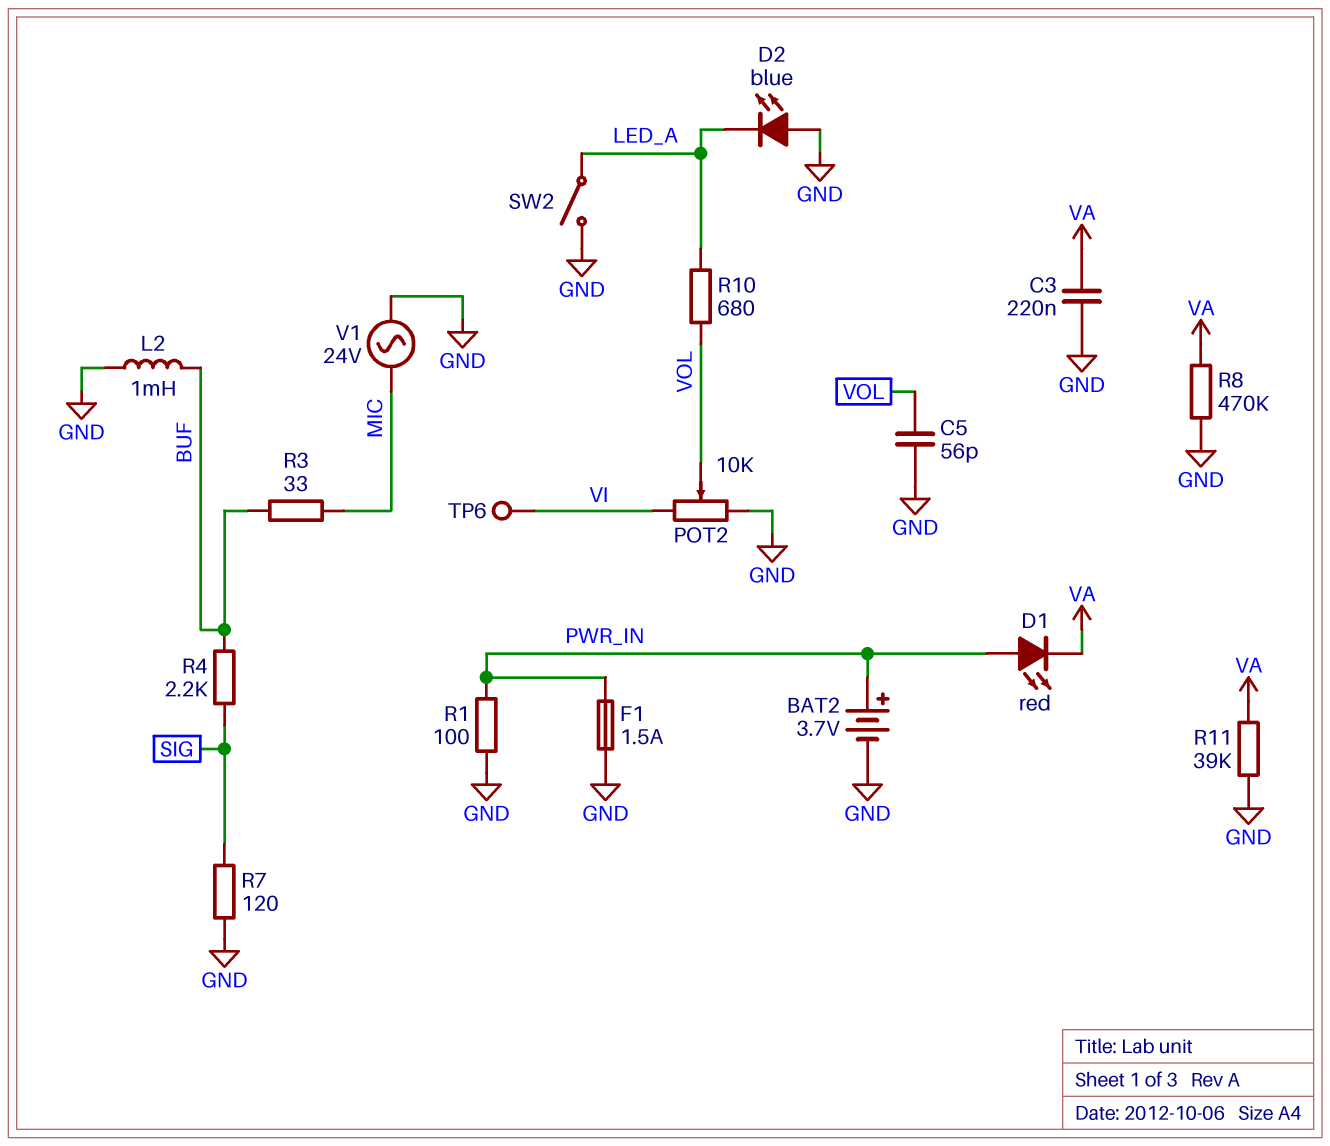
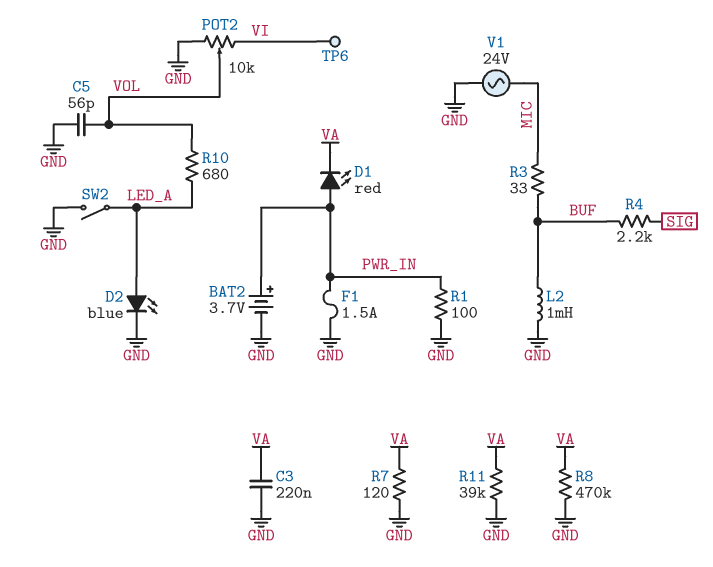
D2: LED blue (A GND, K LED_A) -> LED blue (A LED_A, K GND)
R7: 120 (GND, SIG) -> 120 (GND, VA)

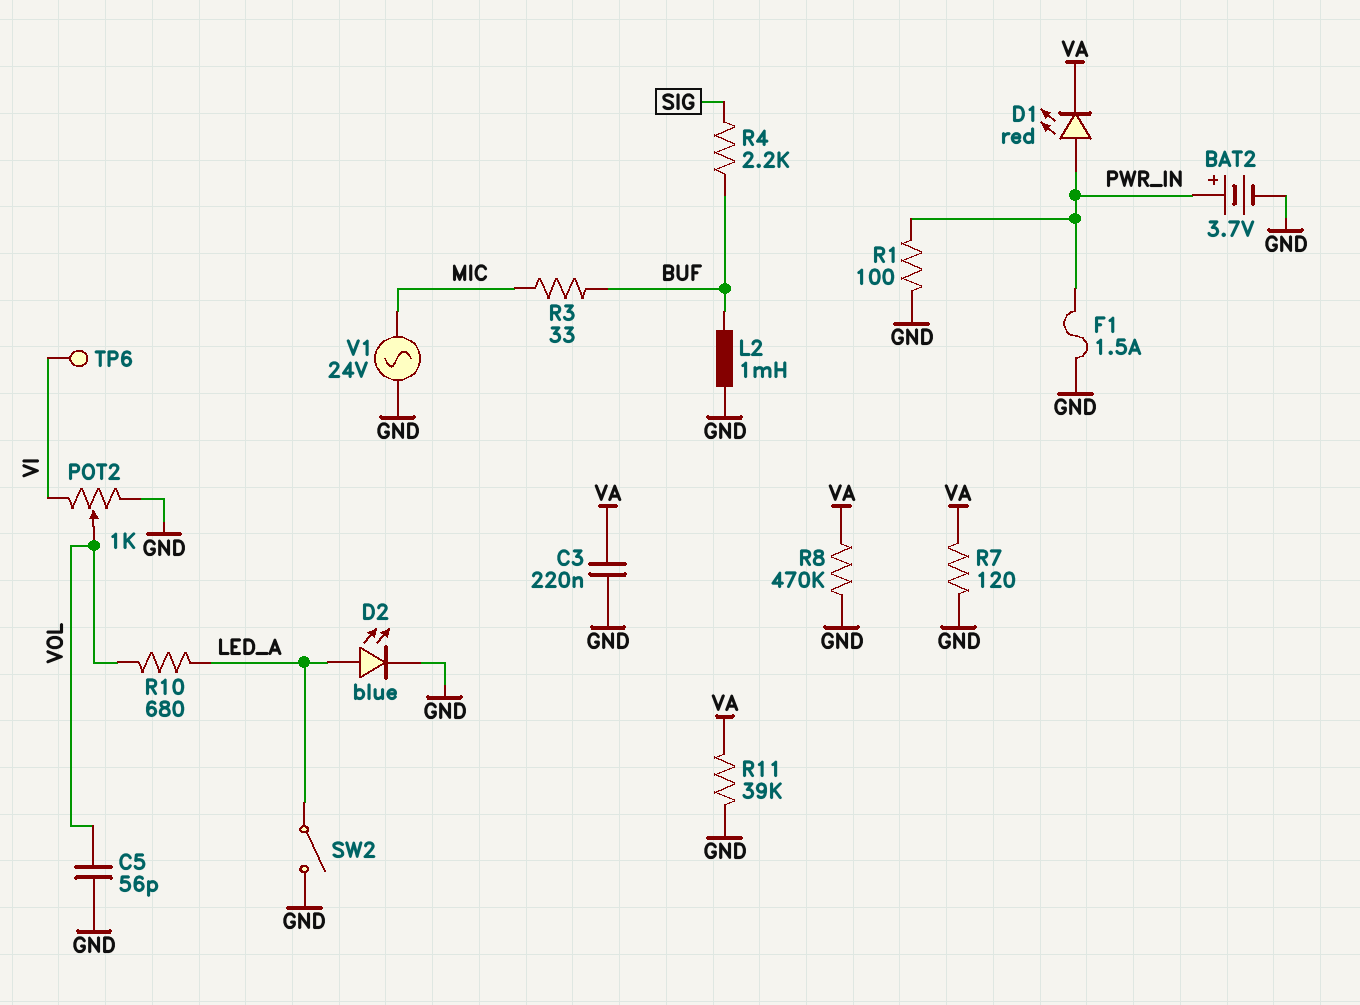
POT2: 10k (GND, VI, wiper VOL) -> 1k (GND, VI, wiper VOL)

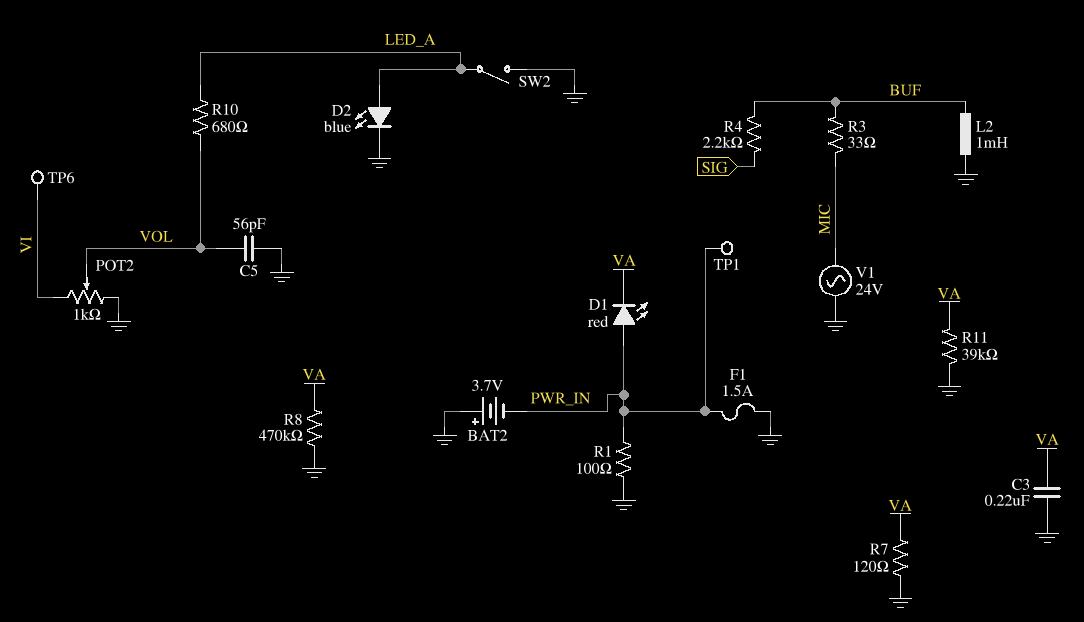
BAT2: 3.7V (plus PWR_IN, minus GND) -> 3.7V (plus GND, minus PWR_IN)
TP1: none -> test point (PWR_IN)

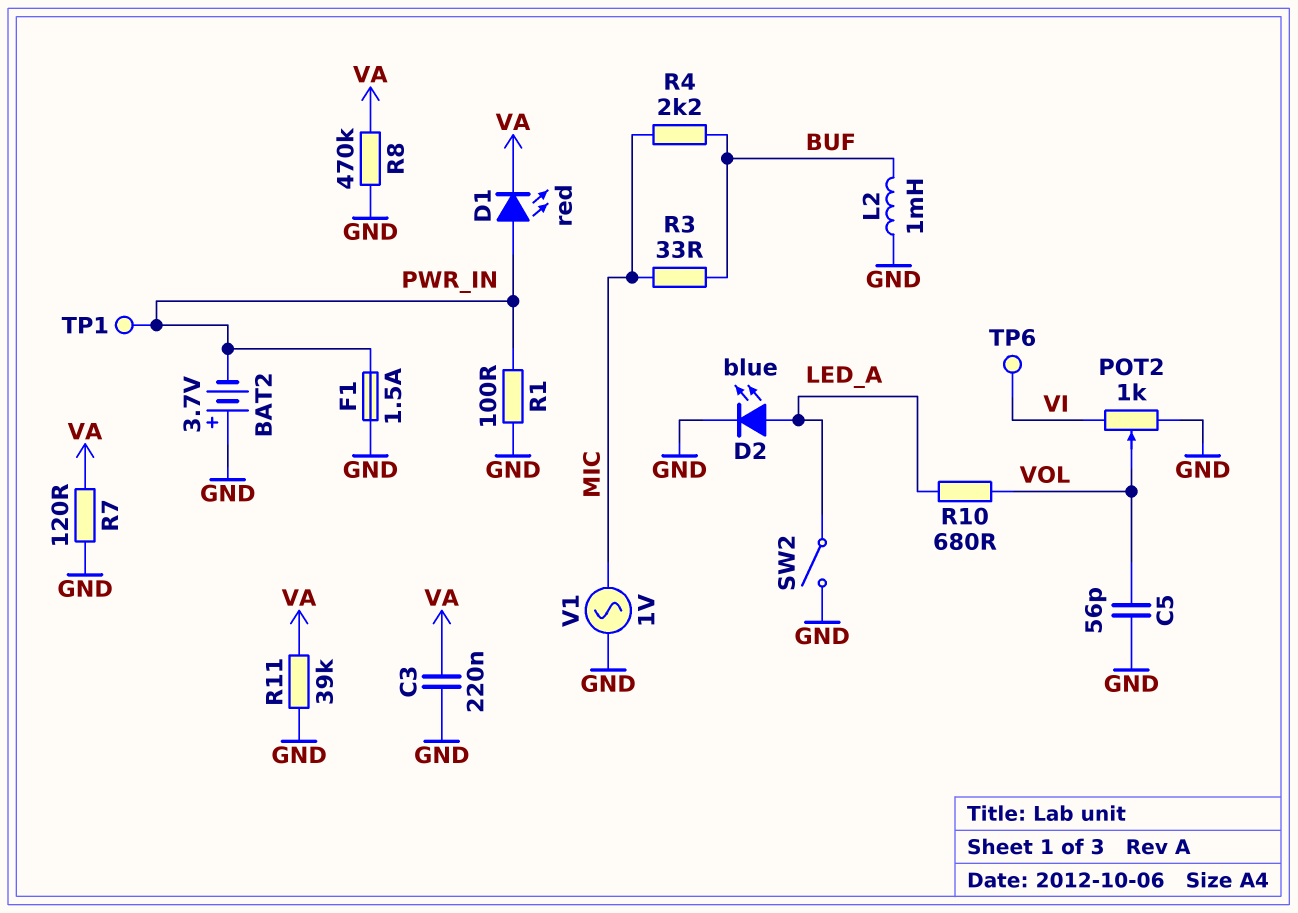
R4: 2.2k (BUF, SIG) -> 2.2k (BUF, MIC)
V1: AC 24V (GND, MIC) -> AC 1V (GND, MIC)

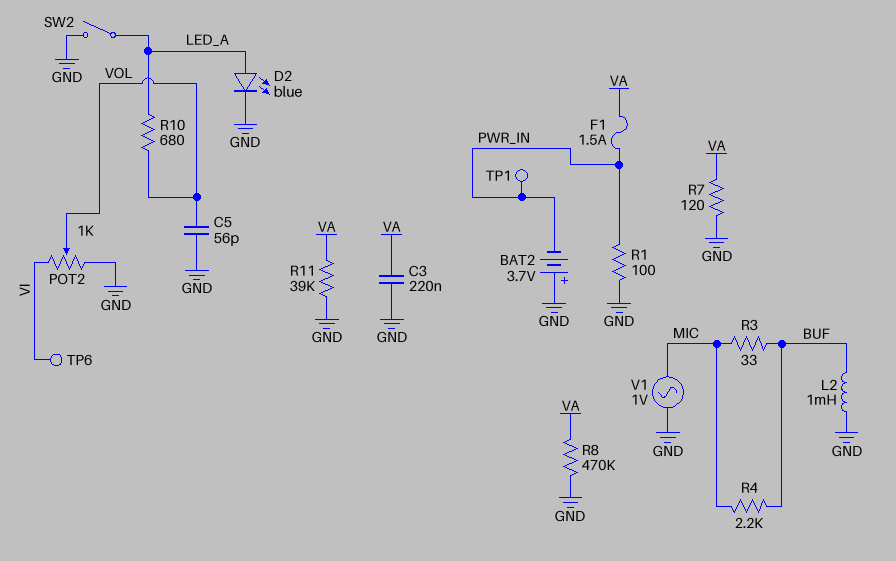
D1: LED red (A PWR_IN, K VA) -> none
F1: 1.5A (GND, PWR_IN) -> 1.5A (PWR_IN, VA)

